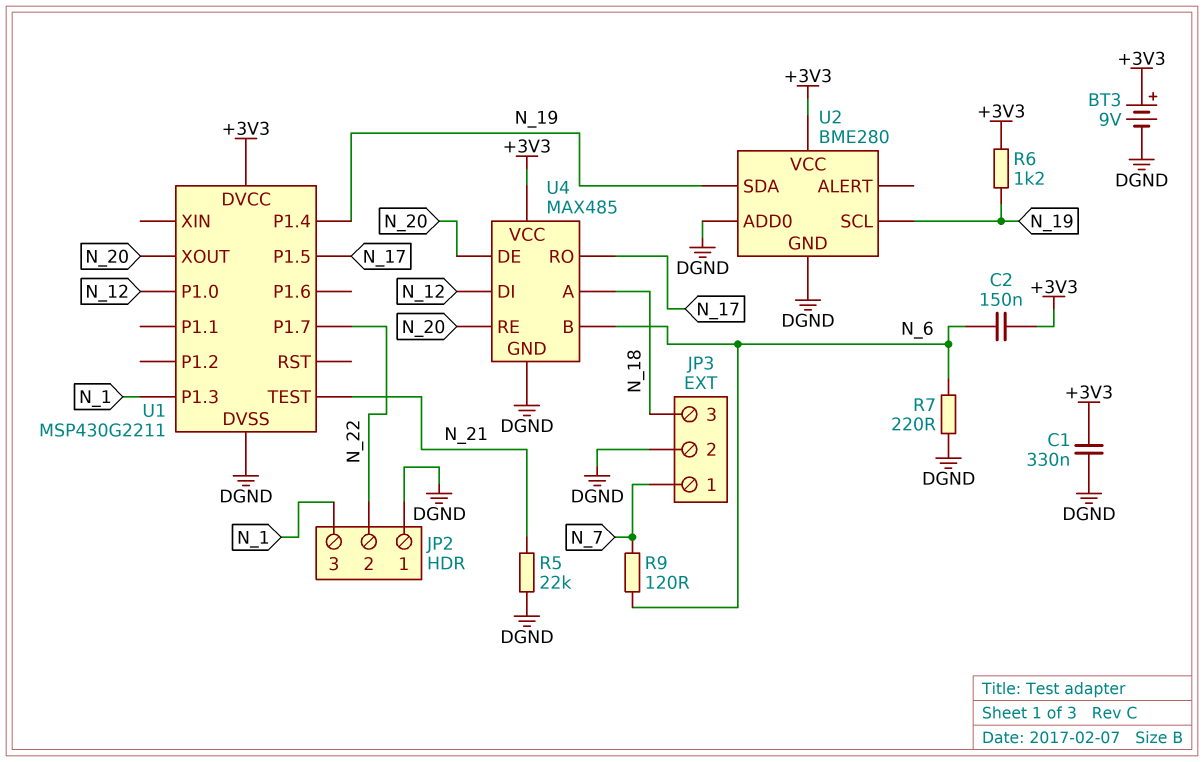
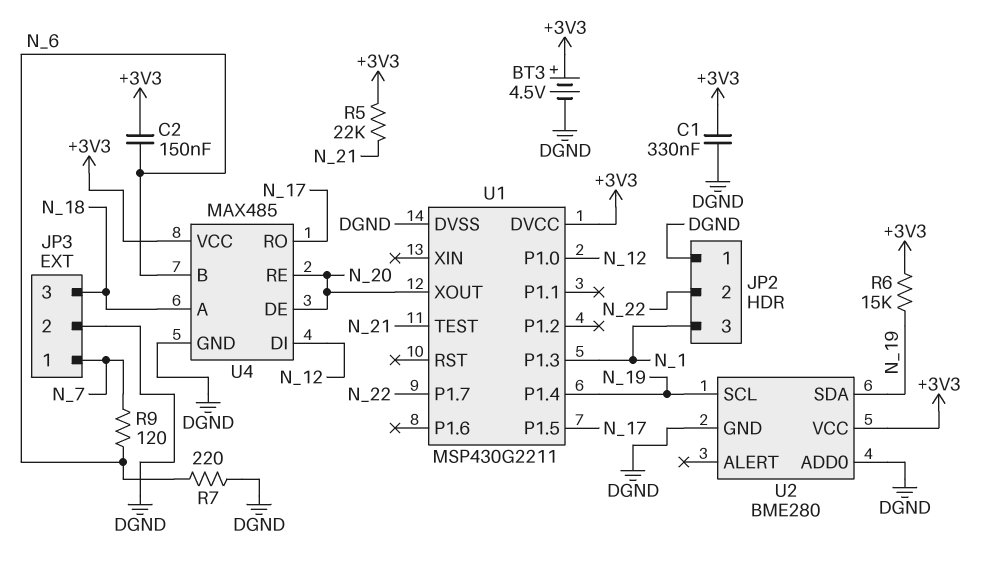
BT3: 9V (plus +3V3, minus DGND) -> 4.5V (plus +3V3, minus DGND)
R5: 22k (DGND, N_21) -> 22k (+3V3, N_21)
R6: 1.2k (+3V3, N_19) -> 15k (+3V3, N_19)

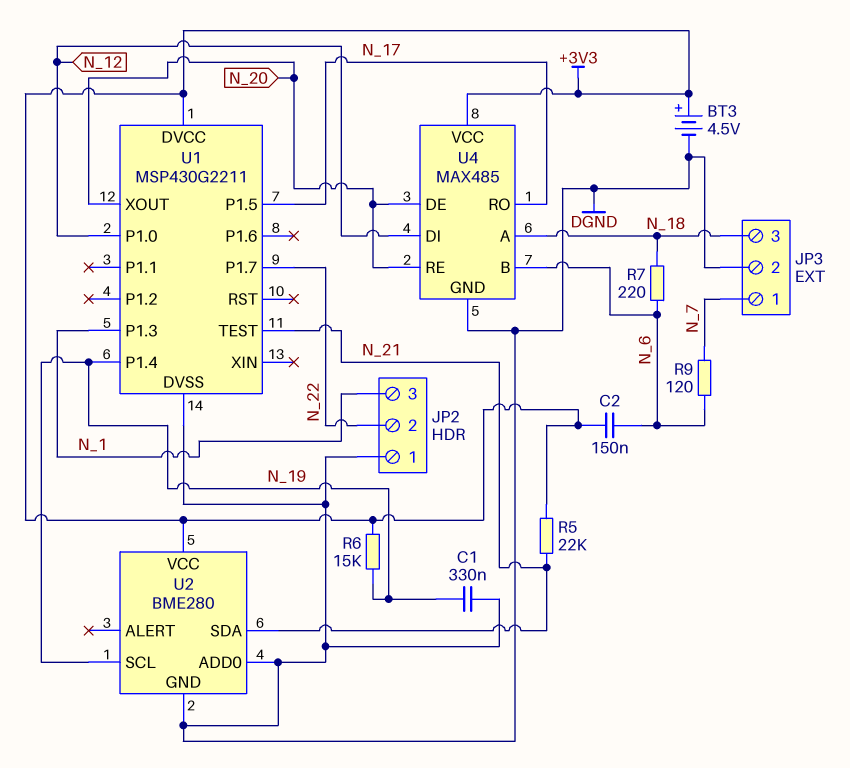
C1: 330nF (+3V3, DGND) -> 330nF (DGND, N_19)
R7: 220 (DGND, N_6) -> 220 (N_6, N_18)
U2 pin SDA: N_19 -> N_21

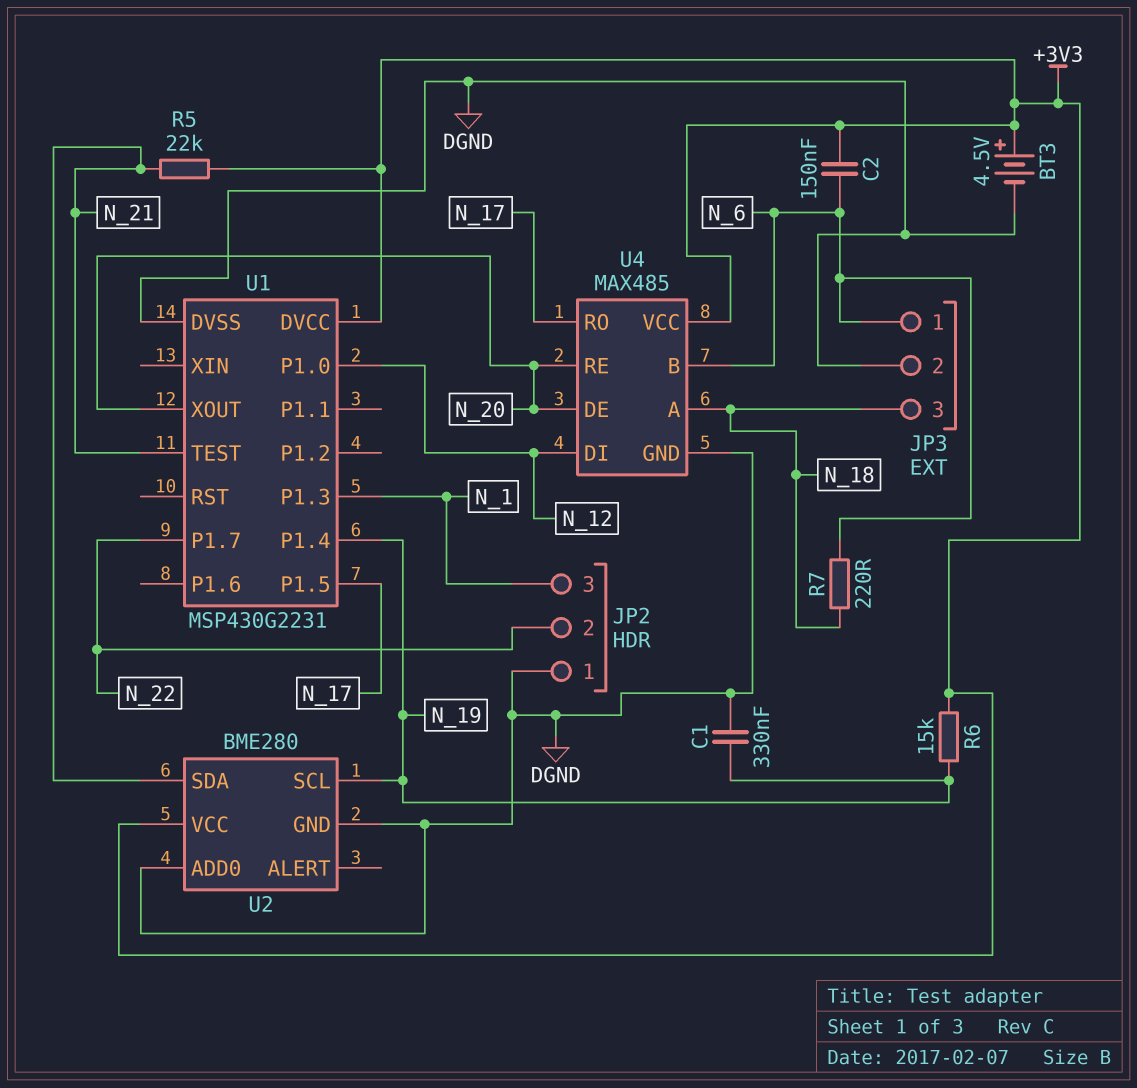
JP3 pin 1: N_7 -> N_6
R9: 120 (N_6, N_7) -> none
U1: MSP430G2211 -> MSP430G2231

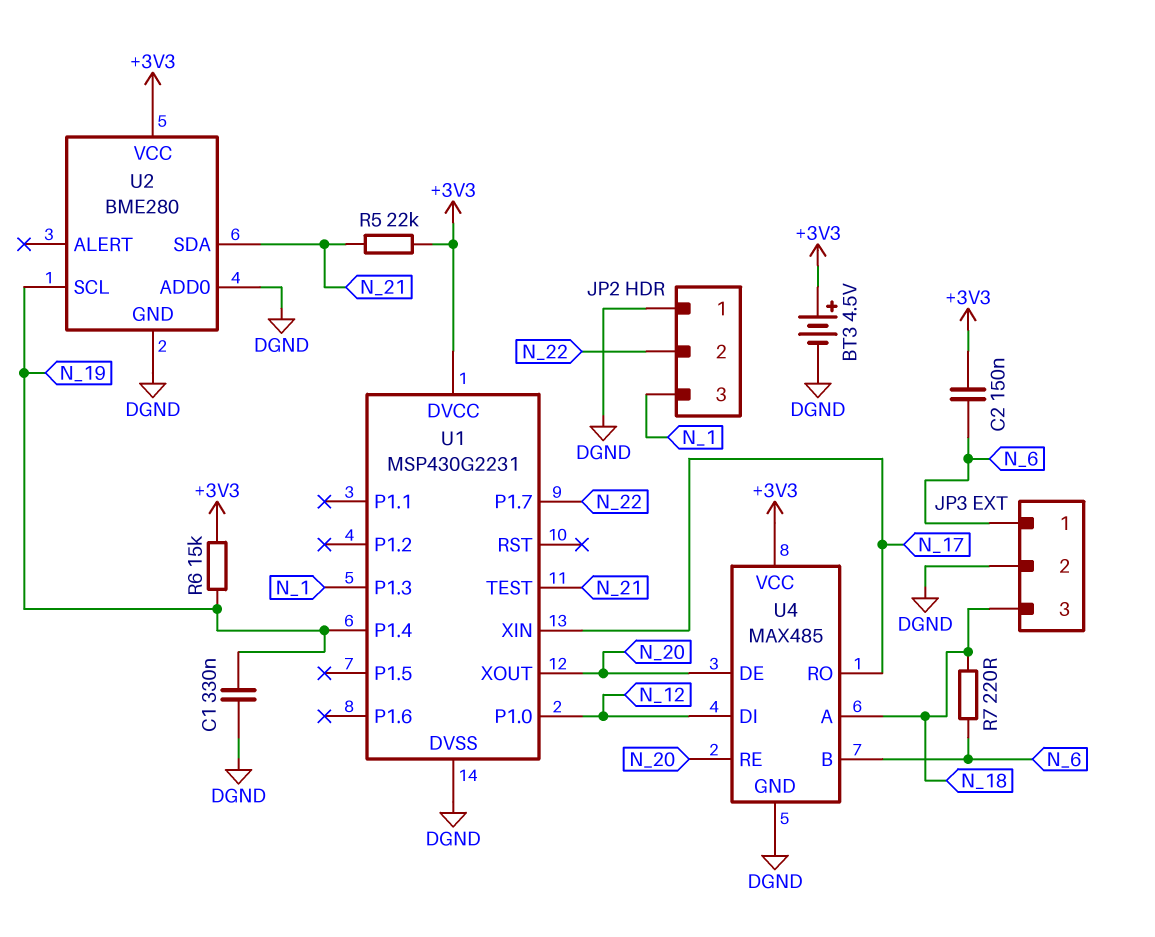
U1 pin P1.5: N_17 -> none
U1 pin XIN: none -> N_17

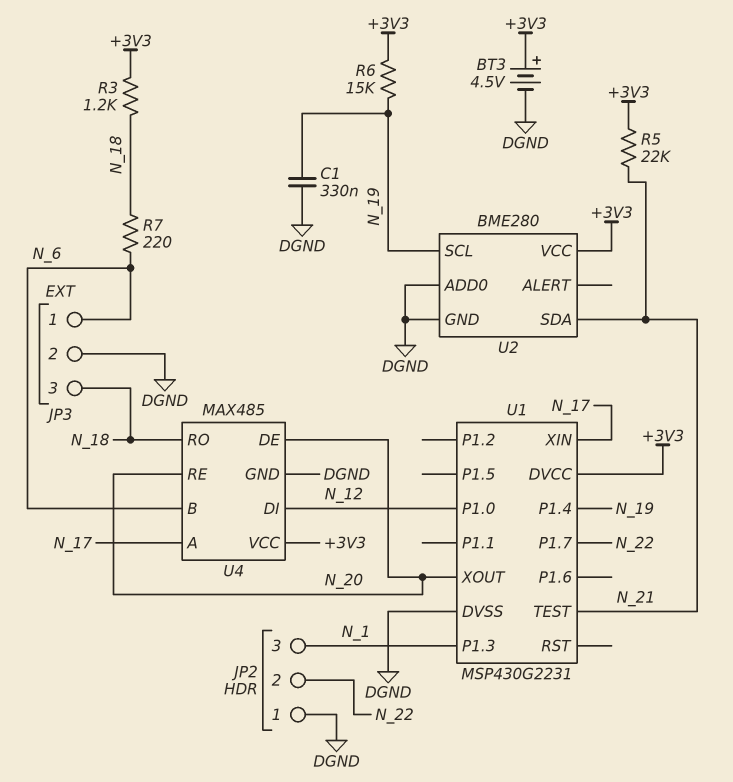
C2: 150nF (+3V3, N_6) -> none
R3: none -> 1.2k (+3V3, N_18)
U4 pin A: N_18 -> N_17
U4 pin RO: N_17 -> N_18

